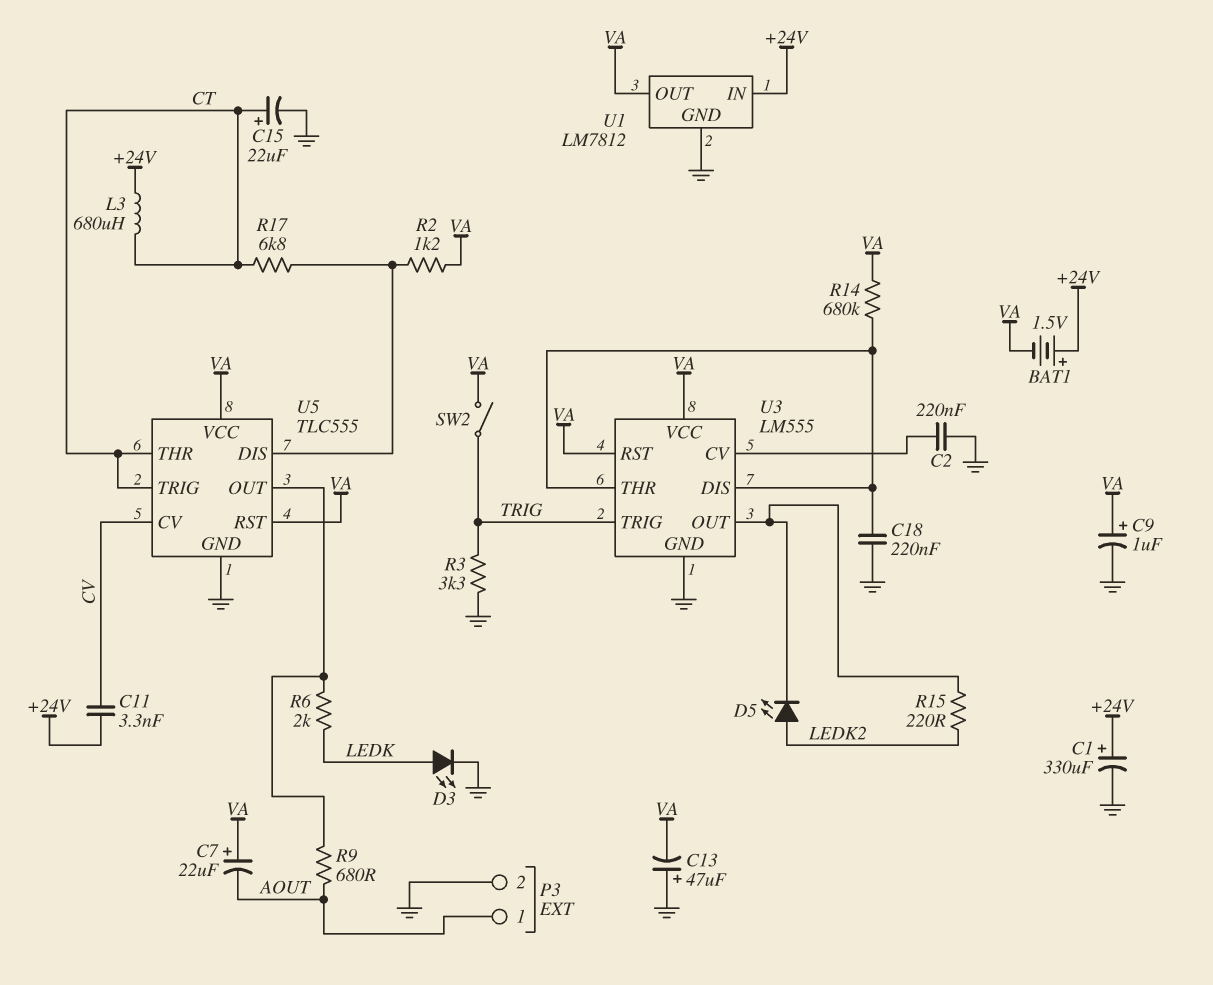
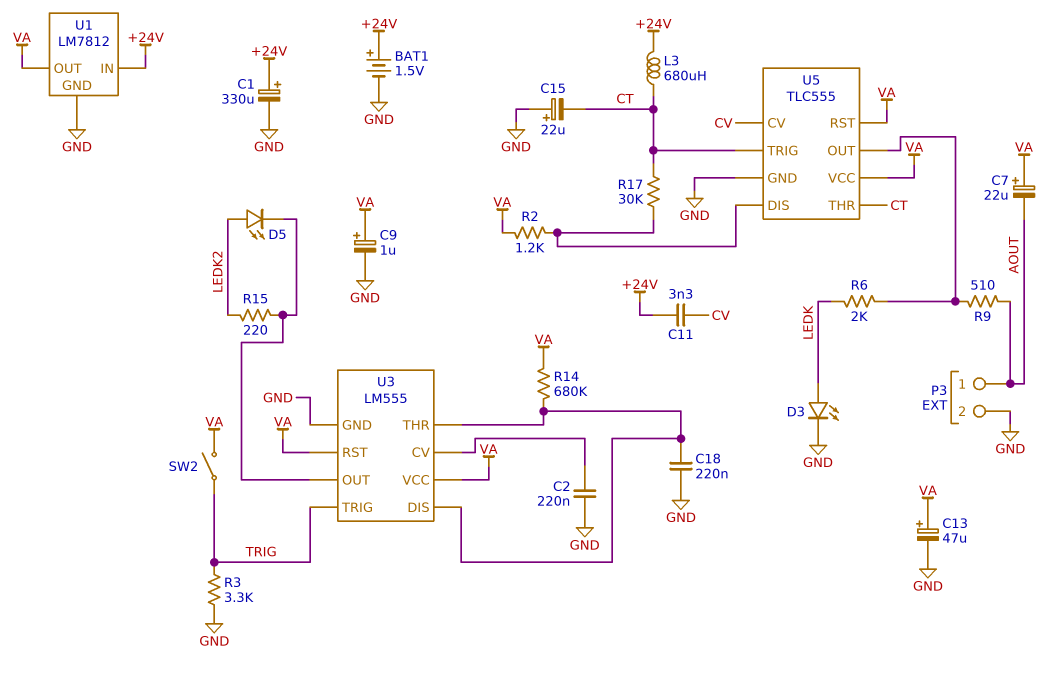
BAT1: 1.5V (plus +24V, minus VA) -> 1.5V (plus +24V, minus GND)
C13: 47uF (plus GND, minus VA) -> 47uF (plus VA, minus GND)
C15: 22uF (plus CT, minus GND) -> 22uF (plus GND, minus CT)
R9: 680 (AOUT, U5/OUT) -> 510 (AOUT, U5/OUT)
R17: 6.8k (CT, U5/DIS) -> 30k (CT, U5/DIS)

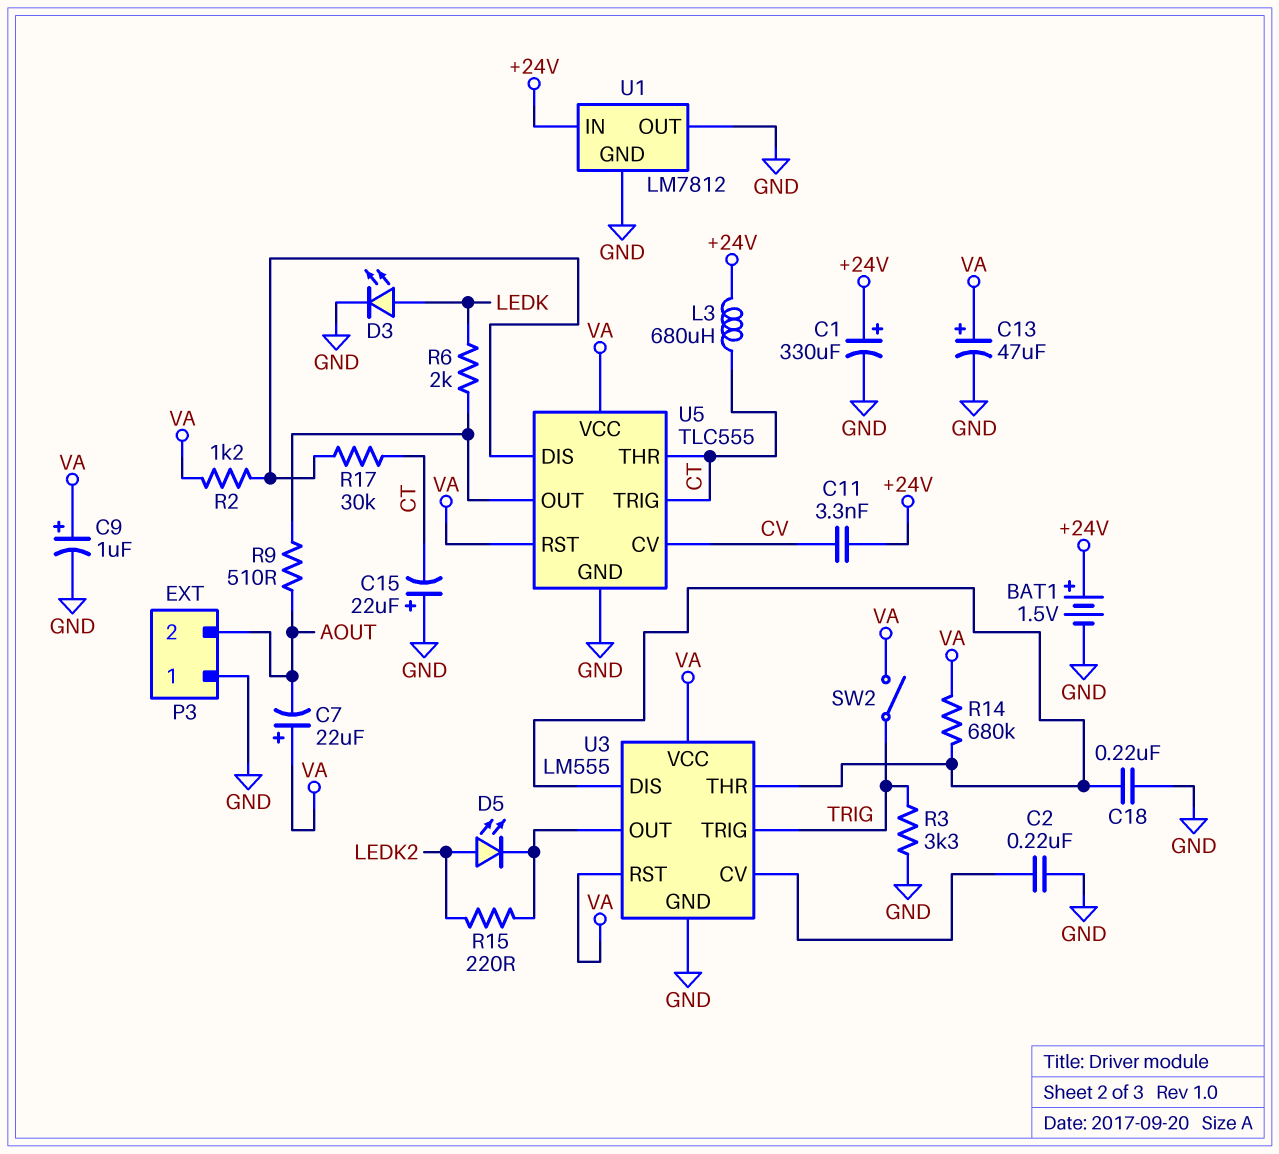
P3 pin 1: AOUT -> GND
P3 pin 2: GND -> AOUT
U1 pin OUT: VA -> GND

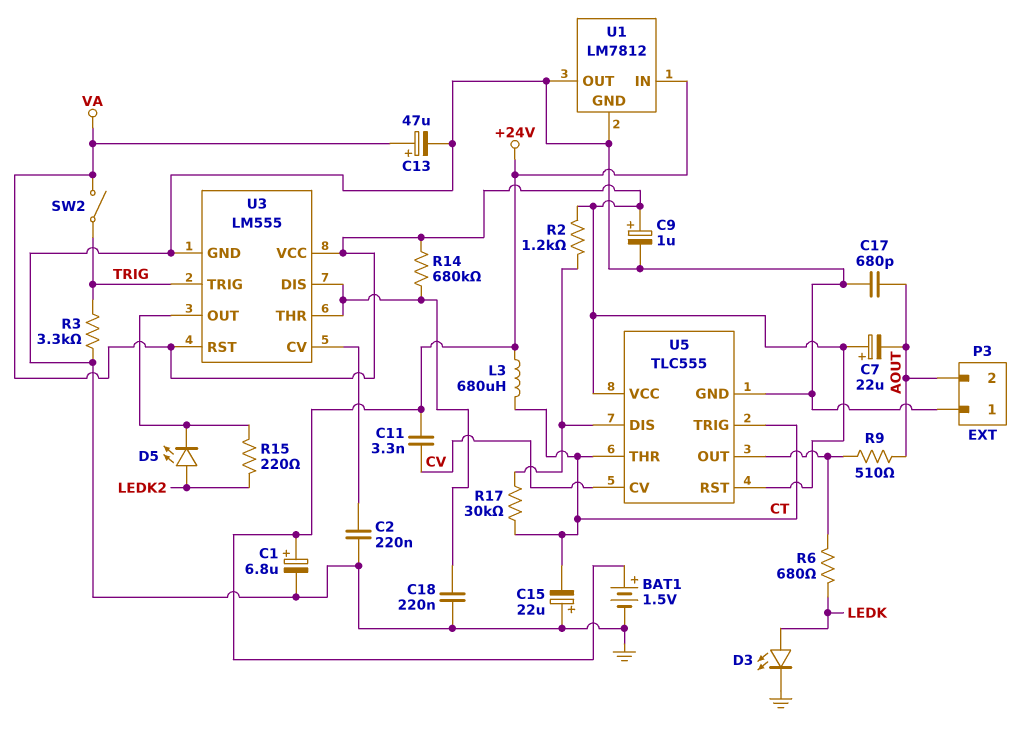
C1: 330uF (plus +24V, minus GND) -> 6.8uF (plus +24V, minus GND)
C17: none -> 680pF (AOUT, GND)
R6: 2k (LEDK, U5/OUT) -> 680 (LEDK, U5/OUT)

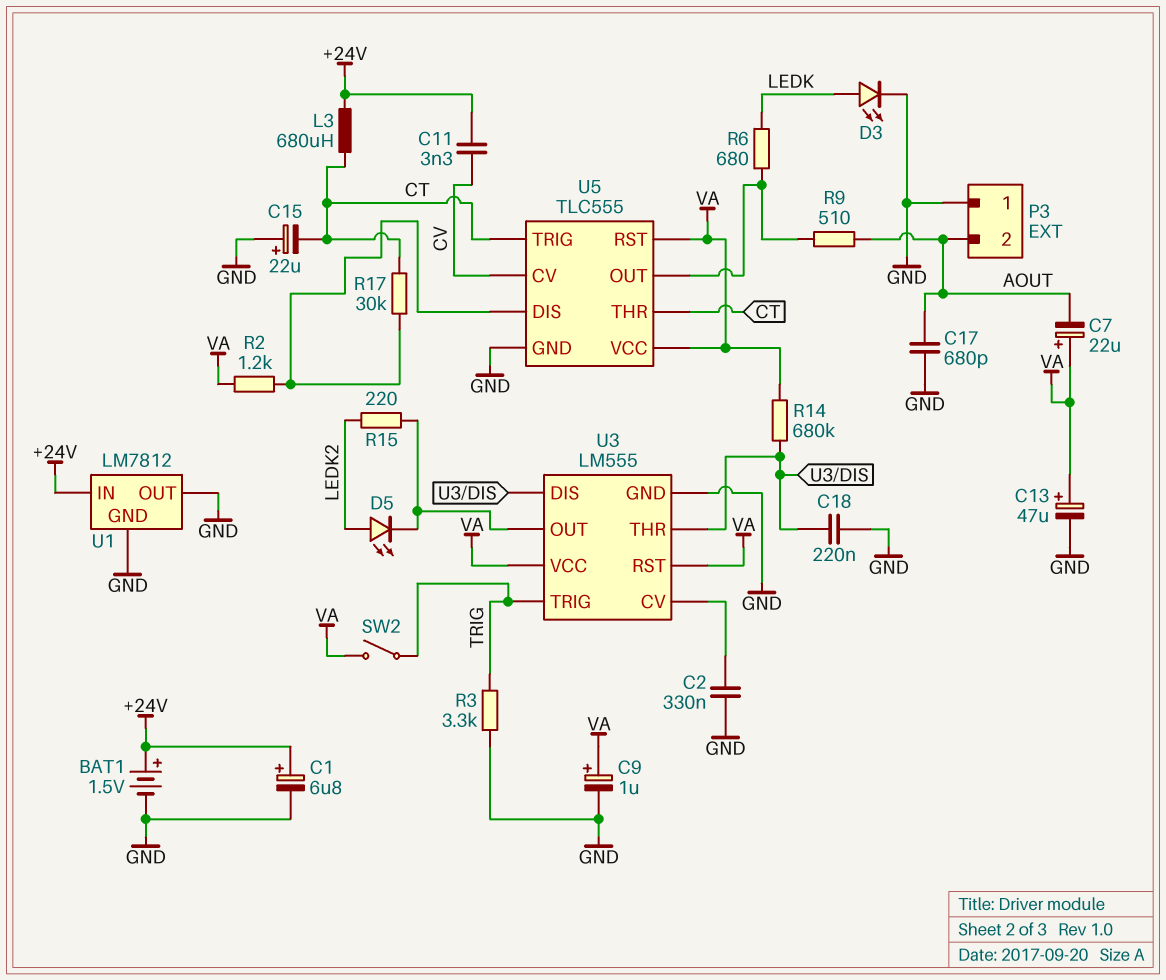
C2: 220nF (GND, U3/CV) -> 330nF (GND, U3/CV)

